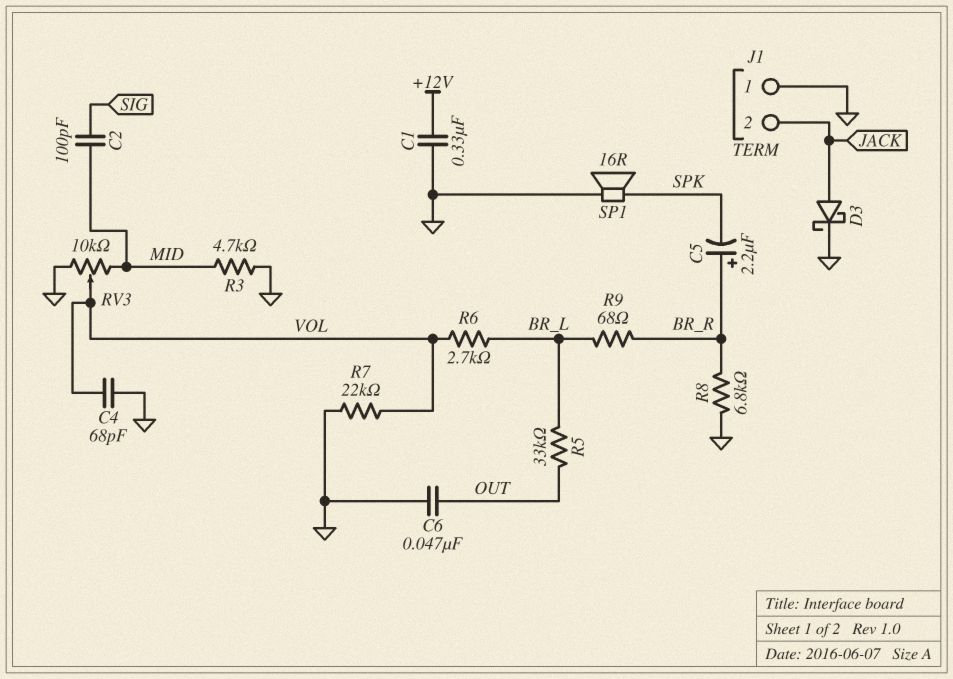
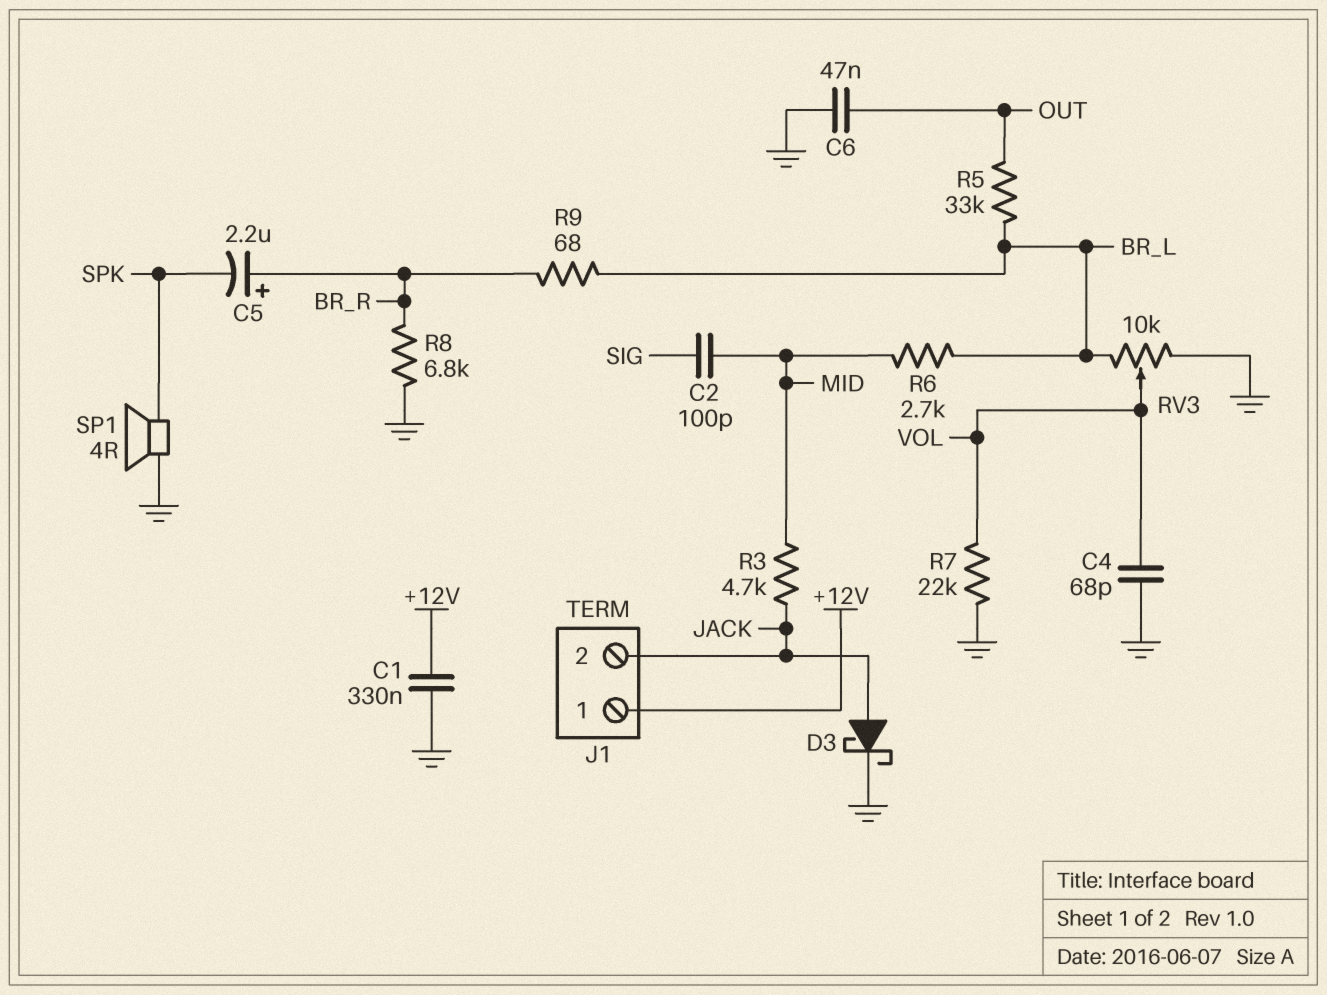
J1 pin 1: GND -> +12V
R3: 4.7k (GND, MID) -> 4.7k (JACK, MID)
R6: 2.7k (BR_L, VOL) -> 2.7k (BR_L, MID)
RV3: 10k (GND, MID, wiper VOL) -> 10k (BR_L, GND, wiper VOL)
SP1: speaker 16R (GND, SPK) -> speaker 4R (GND, SPK)

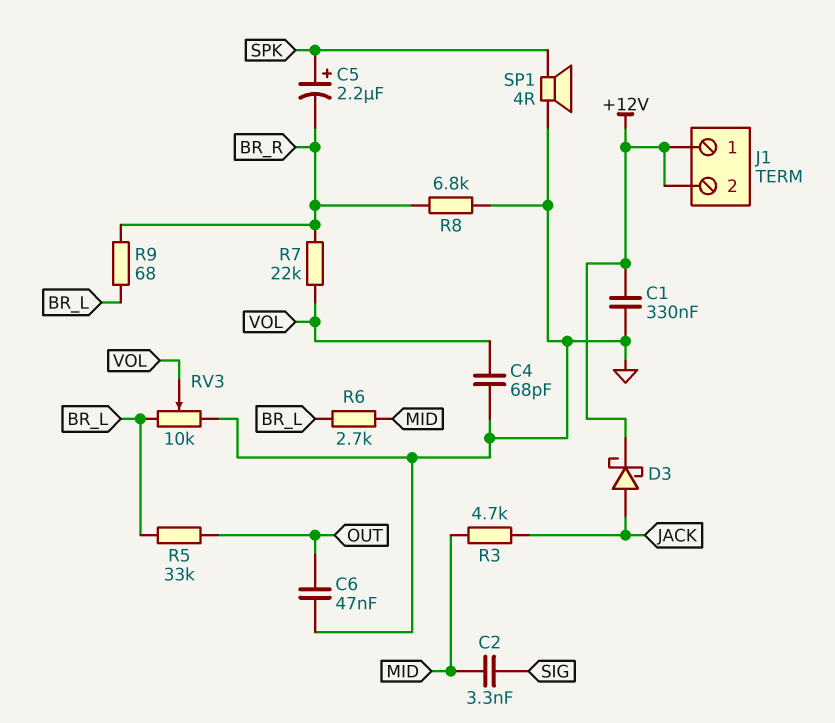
C2: 100pF (MID, SIG) -> 3.3nF (MID, SIG)
C5: 2.2uF (plus BR_R, minus SPK) -> 2.2uF (plus SPK, minus BR_R)
D3: schottky (A JACK, K GND) -> schottky (A JACK, K +12V)
J1 pin 2: JACK -> +12V
R7: 22k (GND, VOL) -> 22k (BR_R, VOL)

